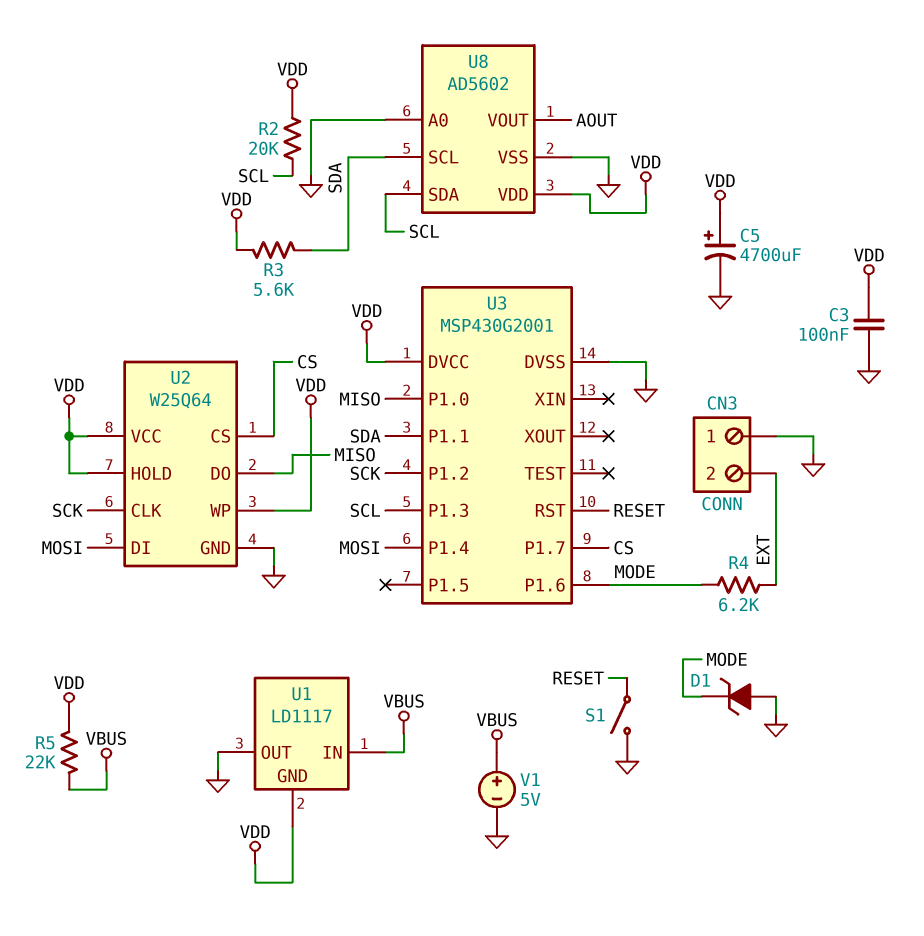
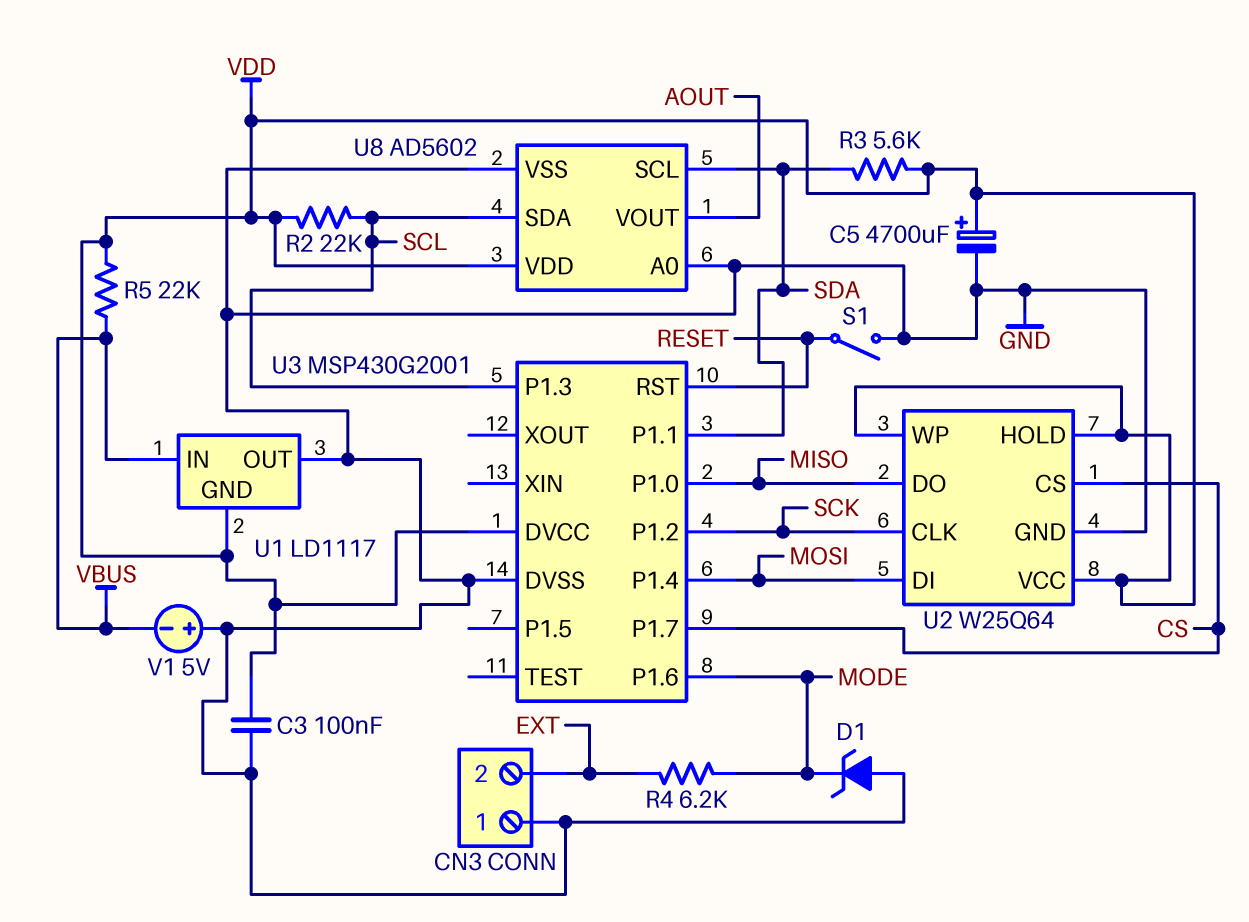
R2: 20k (SCL, VDD) -> 22k (SCL, VDD)
V1: 5V (plus VBUS, minus GND) -> 5V (plus GND, minus VBUS)

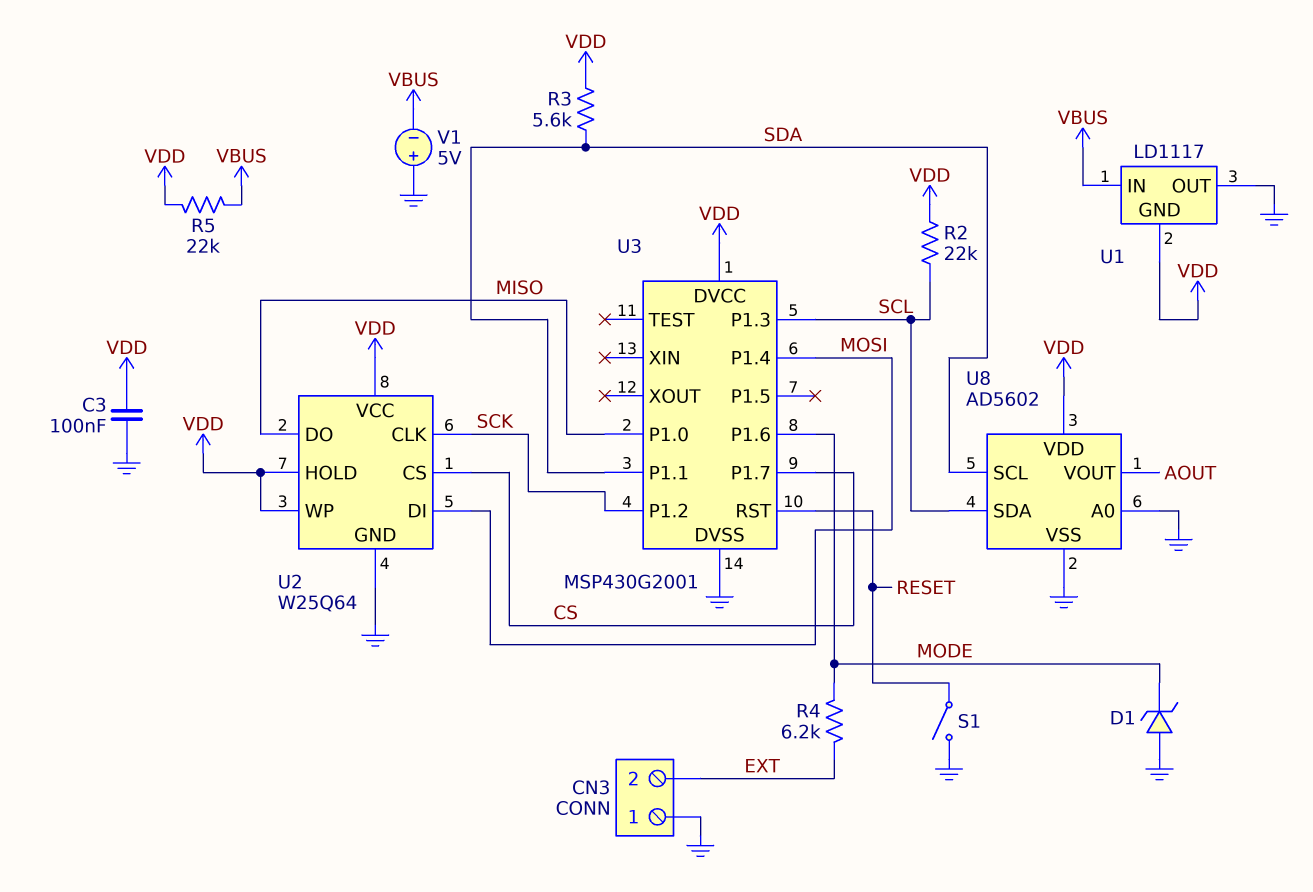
C5: 4700uF (plus VDD, minus GND) -> none

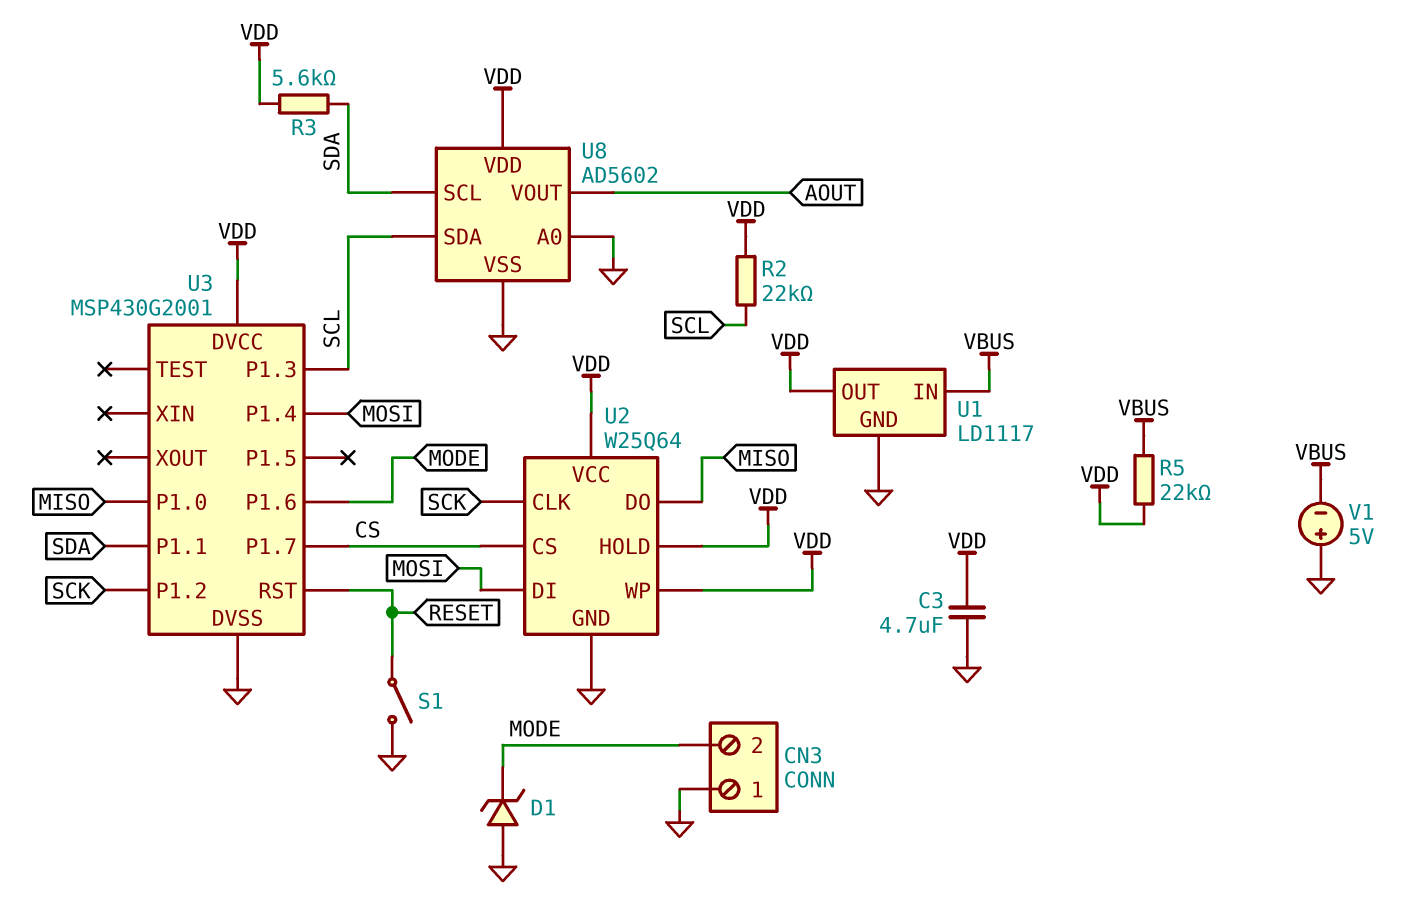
C3: 100nF (GND, VDD) -> 4.7uF (GND, VDD)
CN3 pin 2: EXT -> MODE
R4: 6.2k (EXT, MODE) -> none
U1 pin GND: VDD -> GND
U1 pin OUT: GND -> VDD

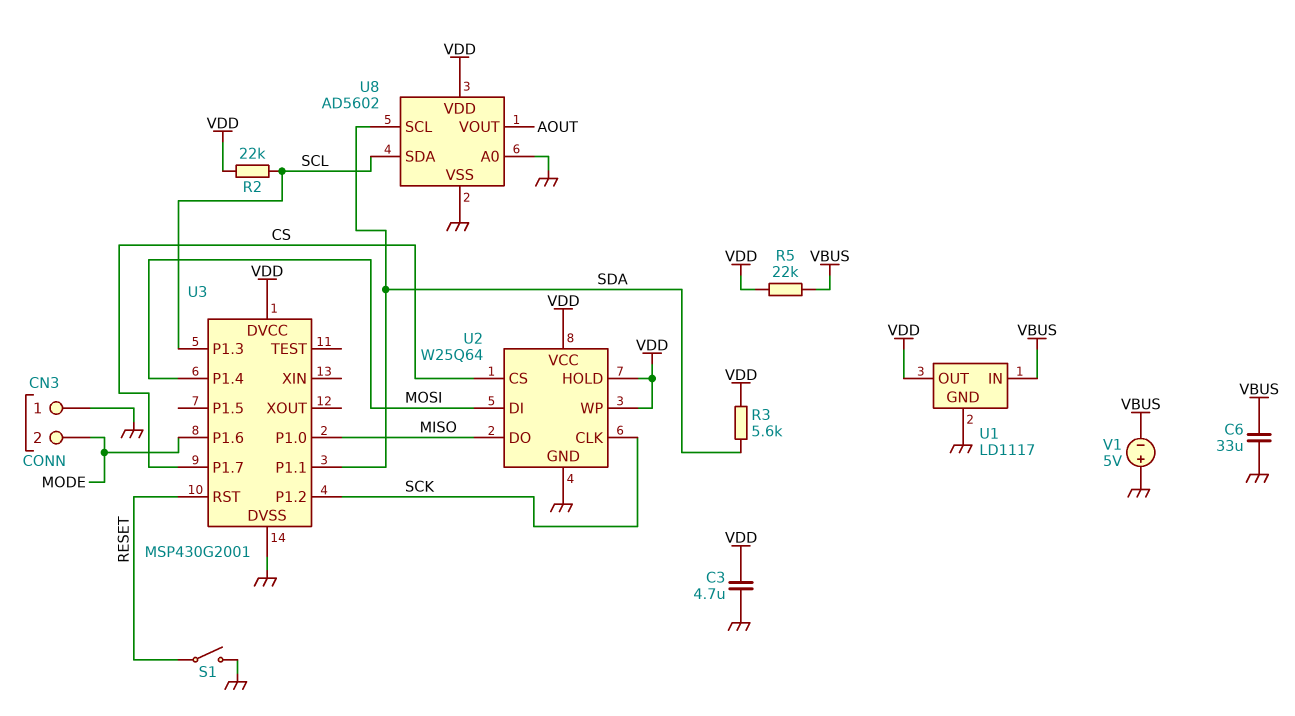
C6: none -> 33uF (GND, VBUS)
D1: zener (A GND, K MODE) -> none

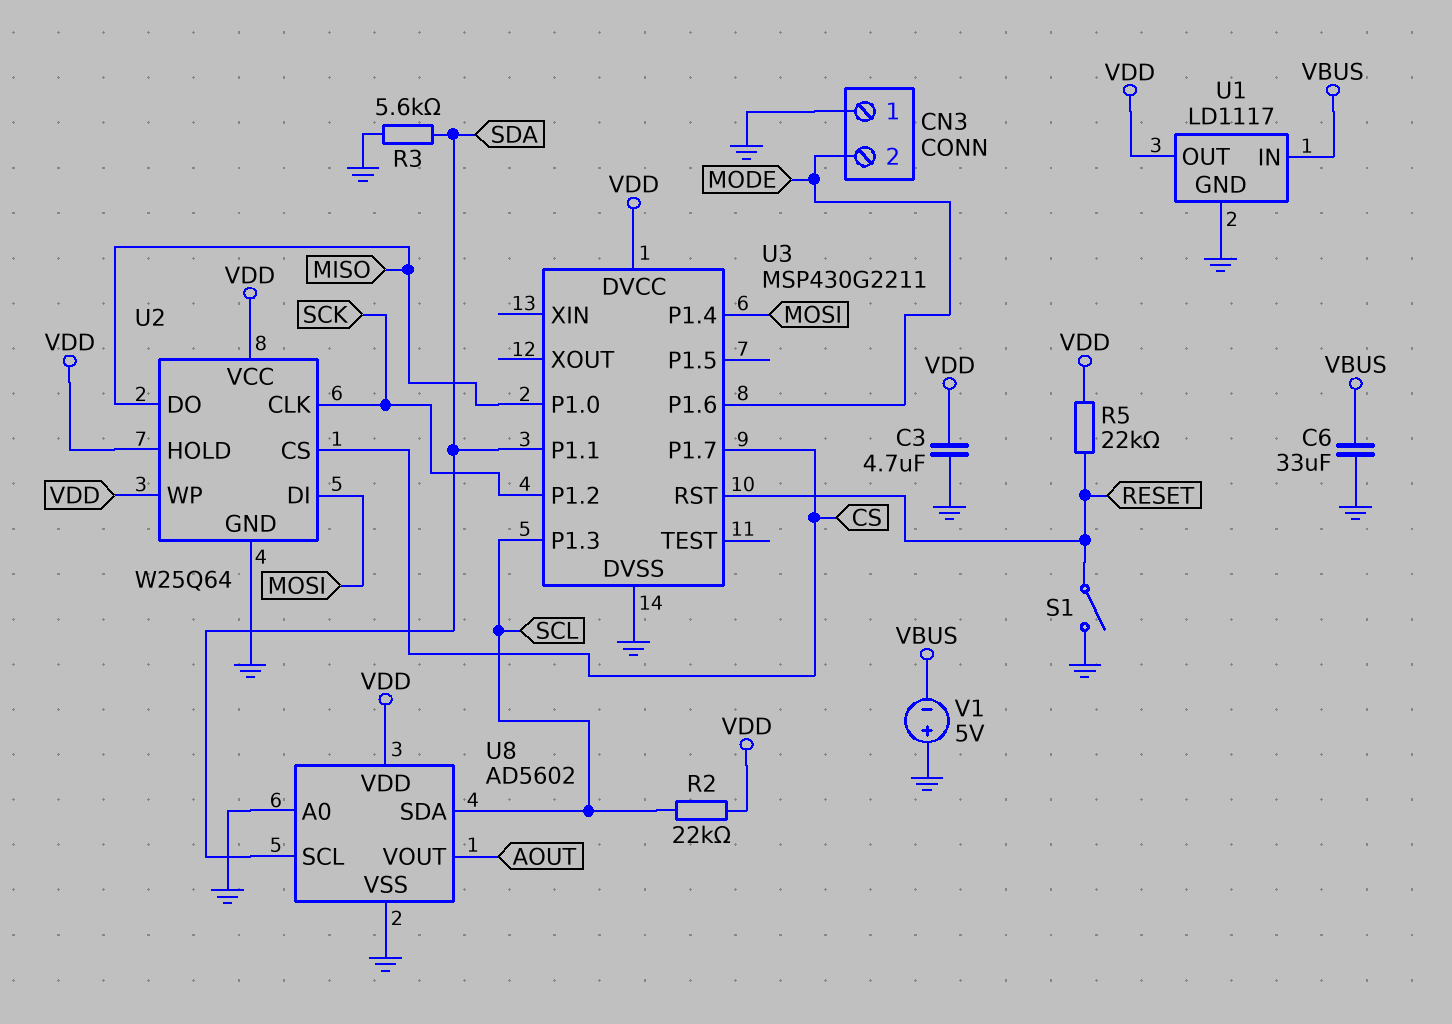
R3: 5.6k (SDA, VDD) -> 5.6k (GND, SDA)
R5: 22k (VBUS, VDD) -> 22k (RESET, VDD)
U3: MSP430G2001 -> MSP430G2211

